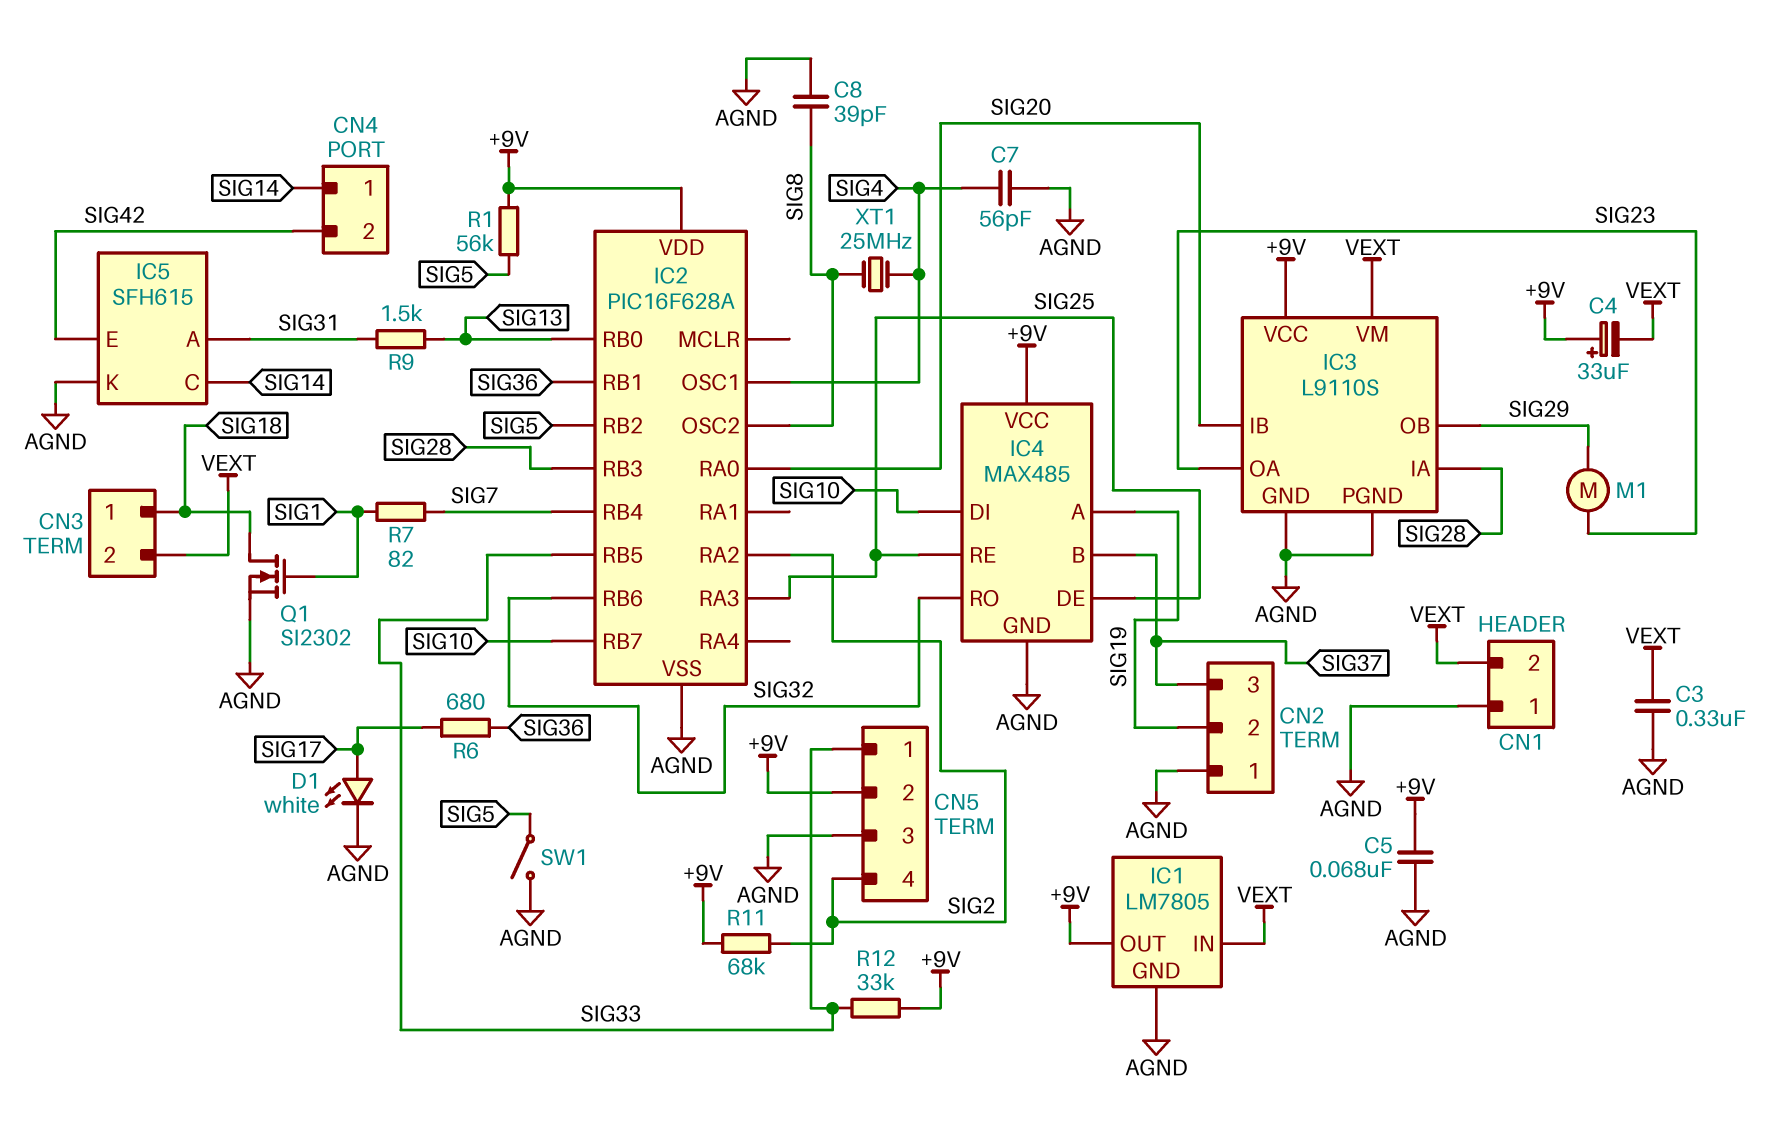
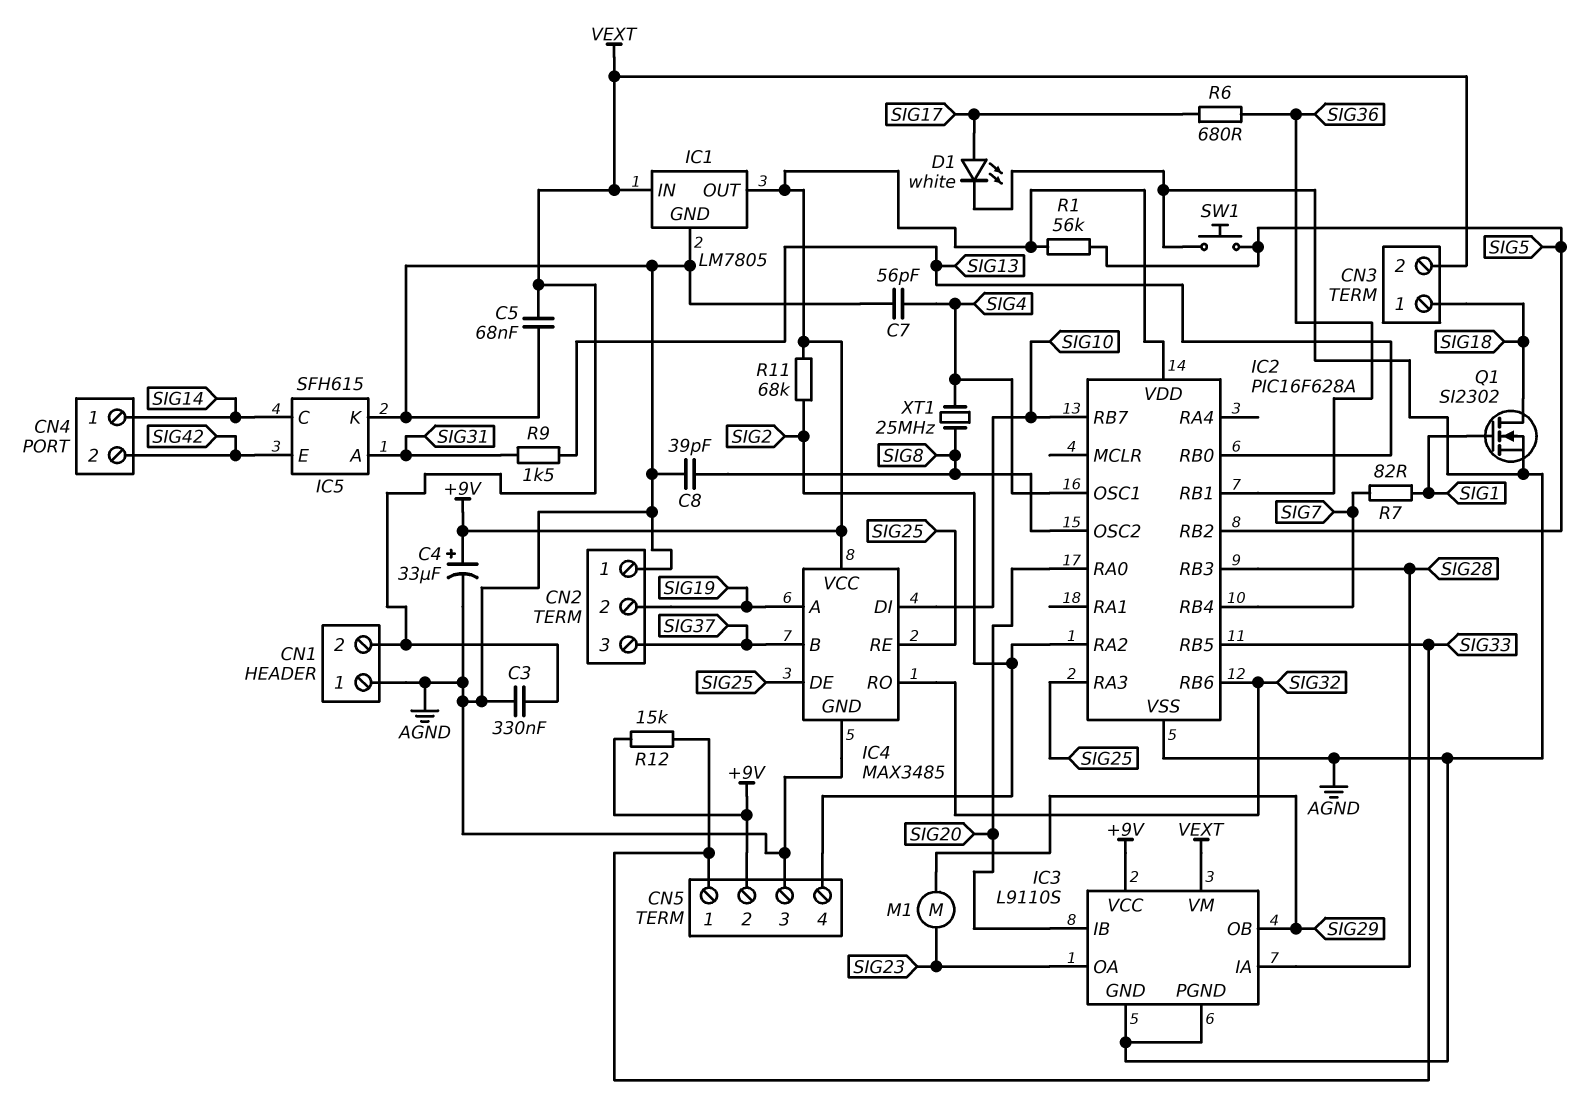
C4: 33uF (plus +9V, minus VEXT) -> 33uF (plus +9V, minus AGND)
C5: 68nF (+9V, AGND) -> 68nF (AGND, VEXT)
IC4: MAX485 -> MAX3485
R12: 33k (+9V, SIG33) -> 15k (+9V, SIG33)
SW1: switch (AGND, SIG5) -> button (AGND, SIG5)

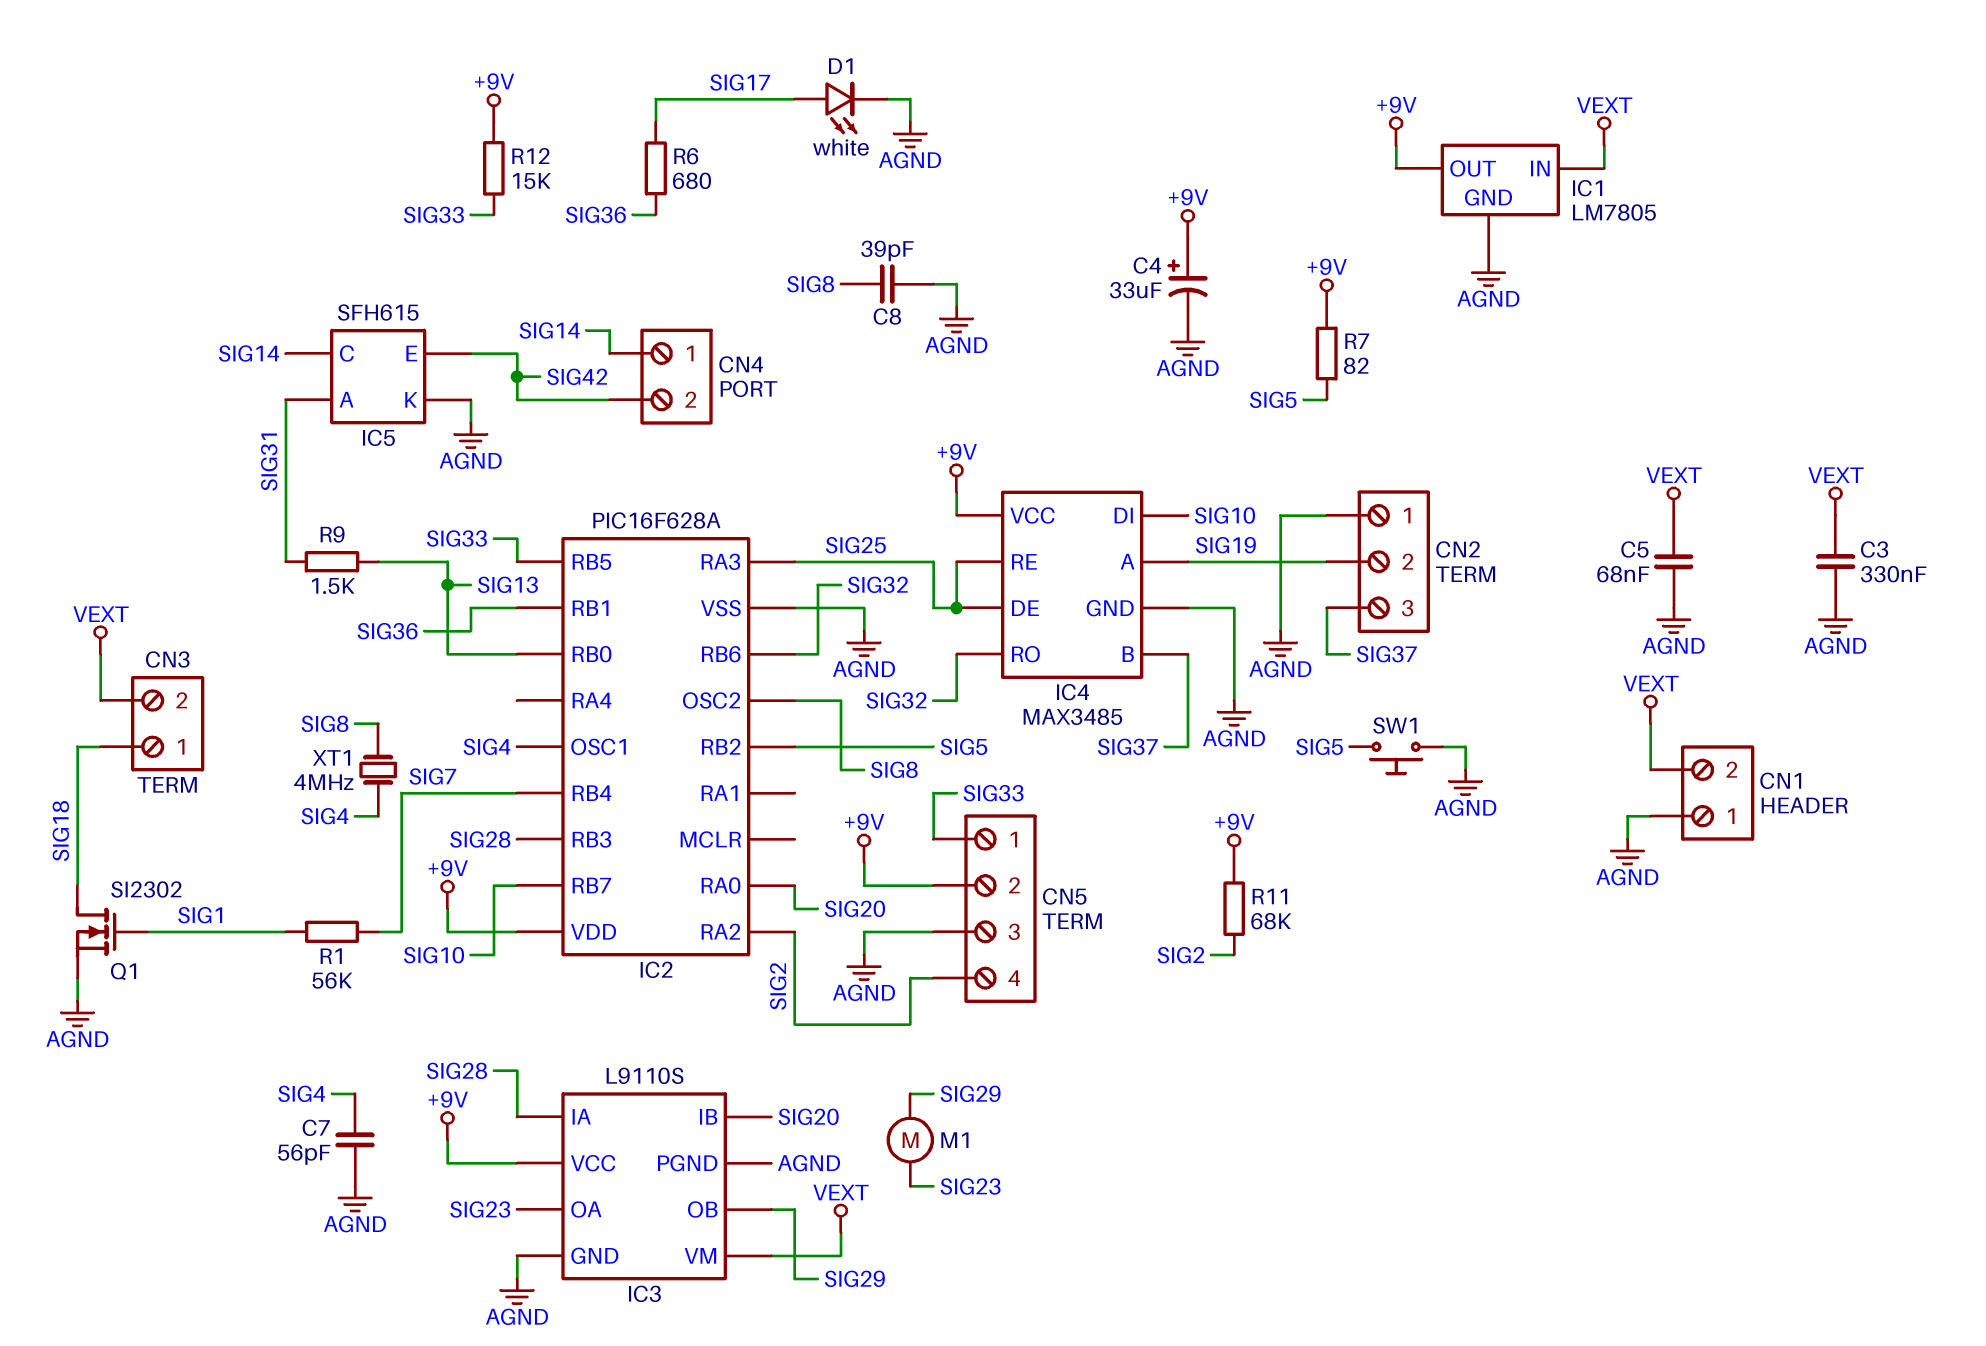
R1: 56k (+9V, SIG5) -> 56k (SIG1, SIG7)
R7: 82 (SIG1, SIG7) -> 82 (+9V, SIG5)
XT1: 25MHz (SIG4, SIG8) -> 4MHz (SIG4, SIG8)

